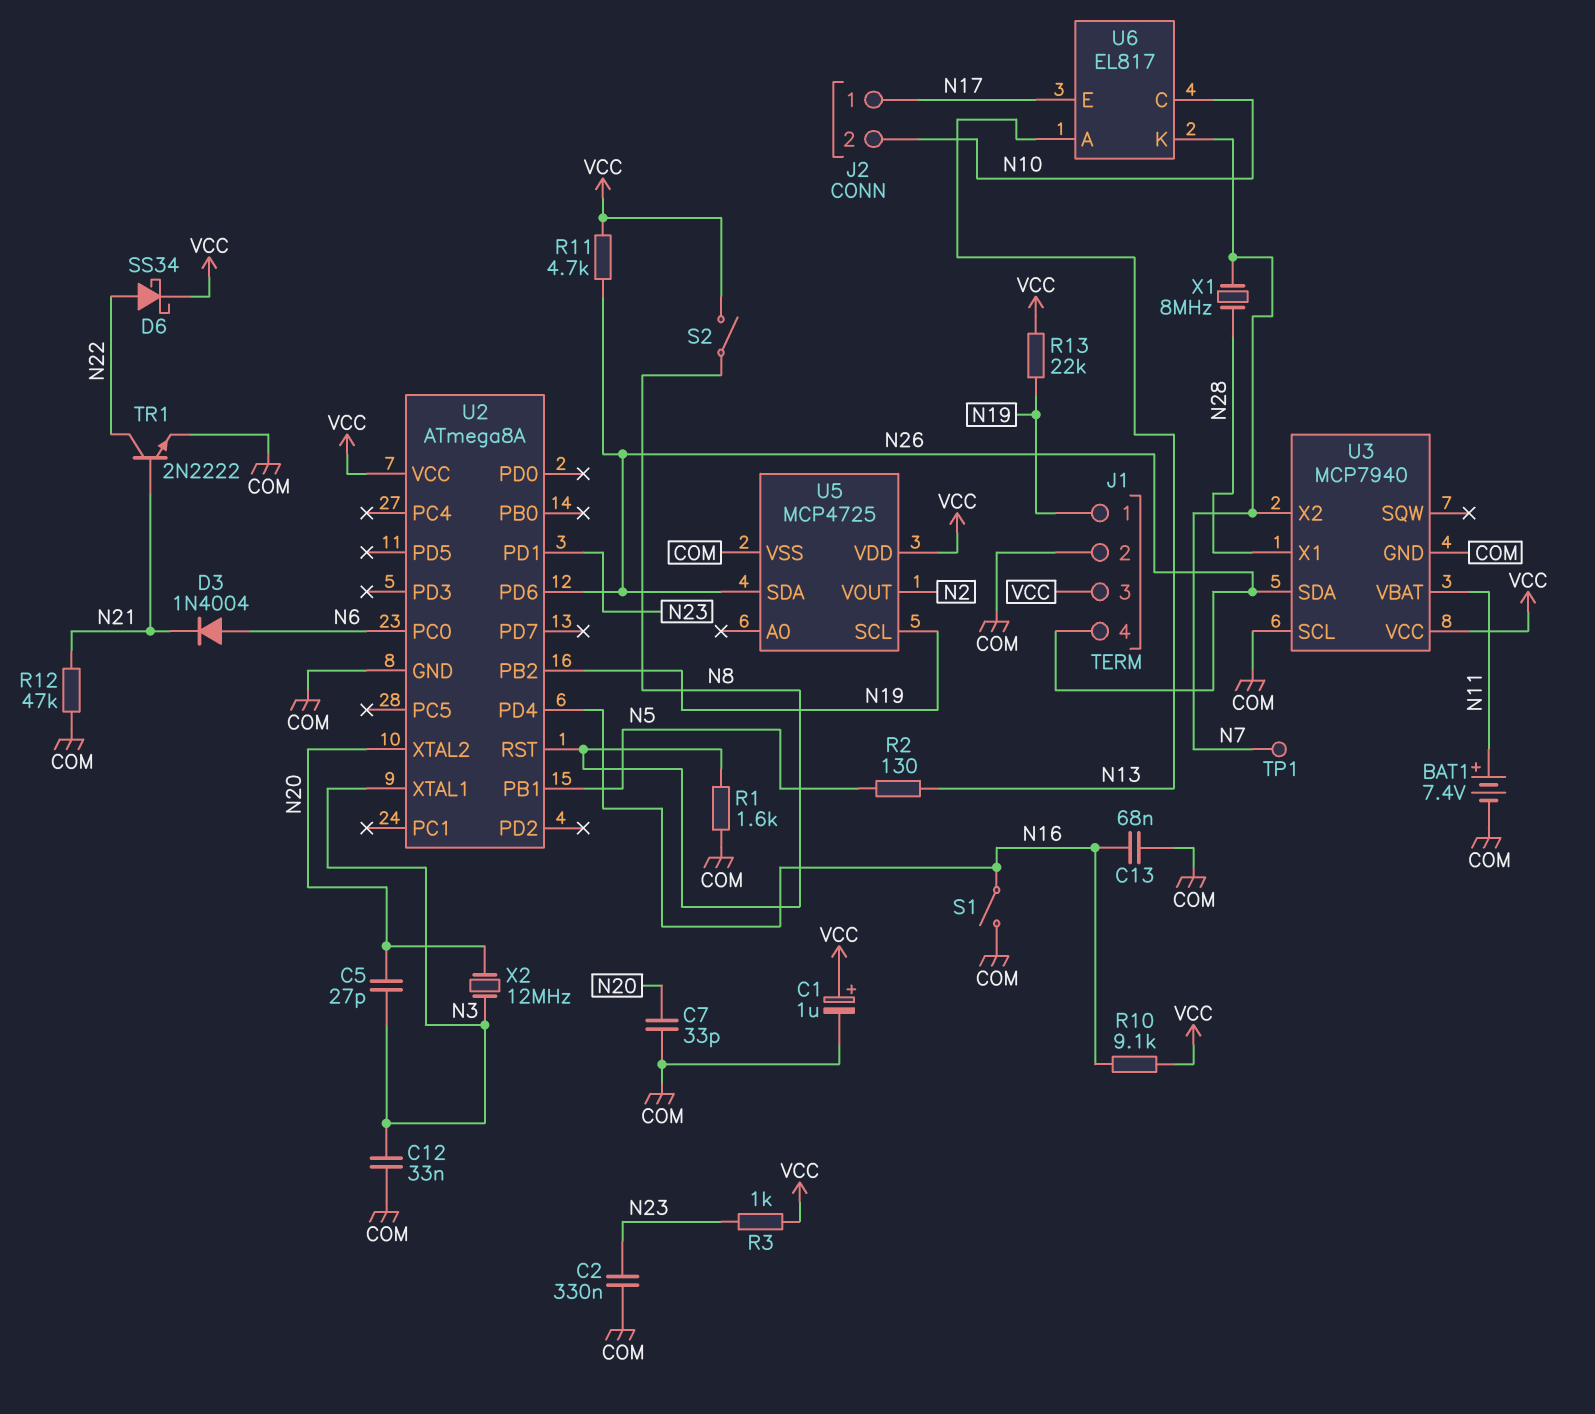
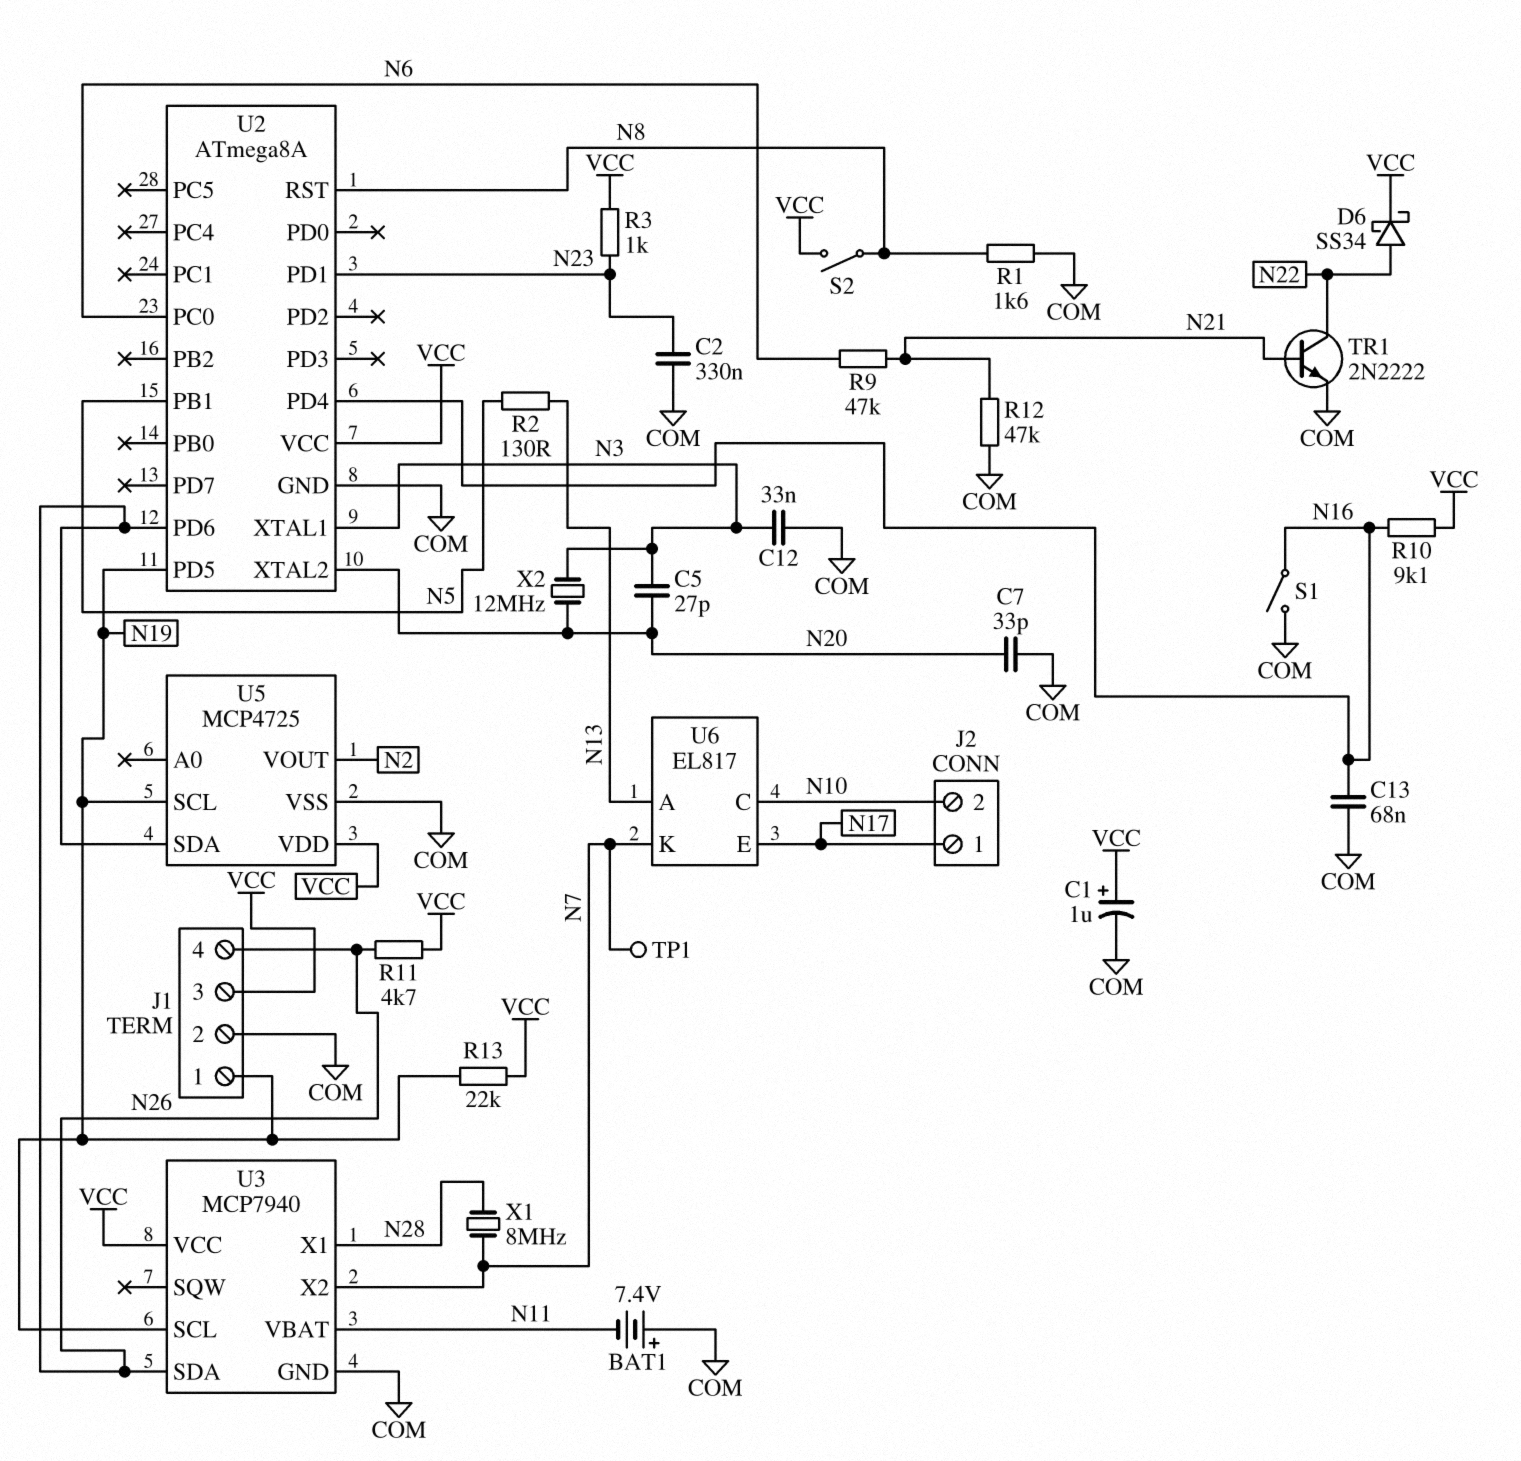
BAT1: 7.4V (plus N11, minus COM) -> 7.4V (plus COM, minus N11)
D3: diode 1N4004 (A N6, K N21) -> none
R9: none -> 47k (N6, N21)
U2 pin PB2: N19 -> none
U2 pin PD5: none -> N19
U3 pin SCL: COM -> N19

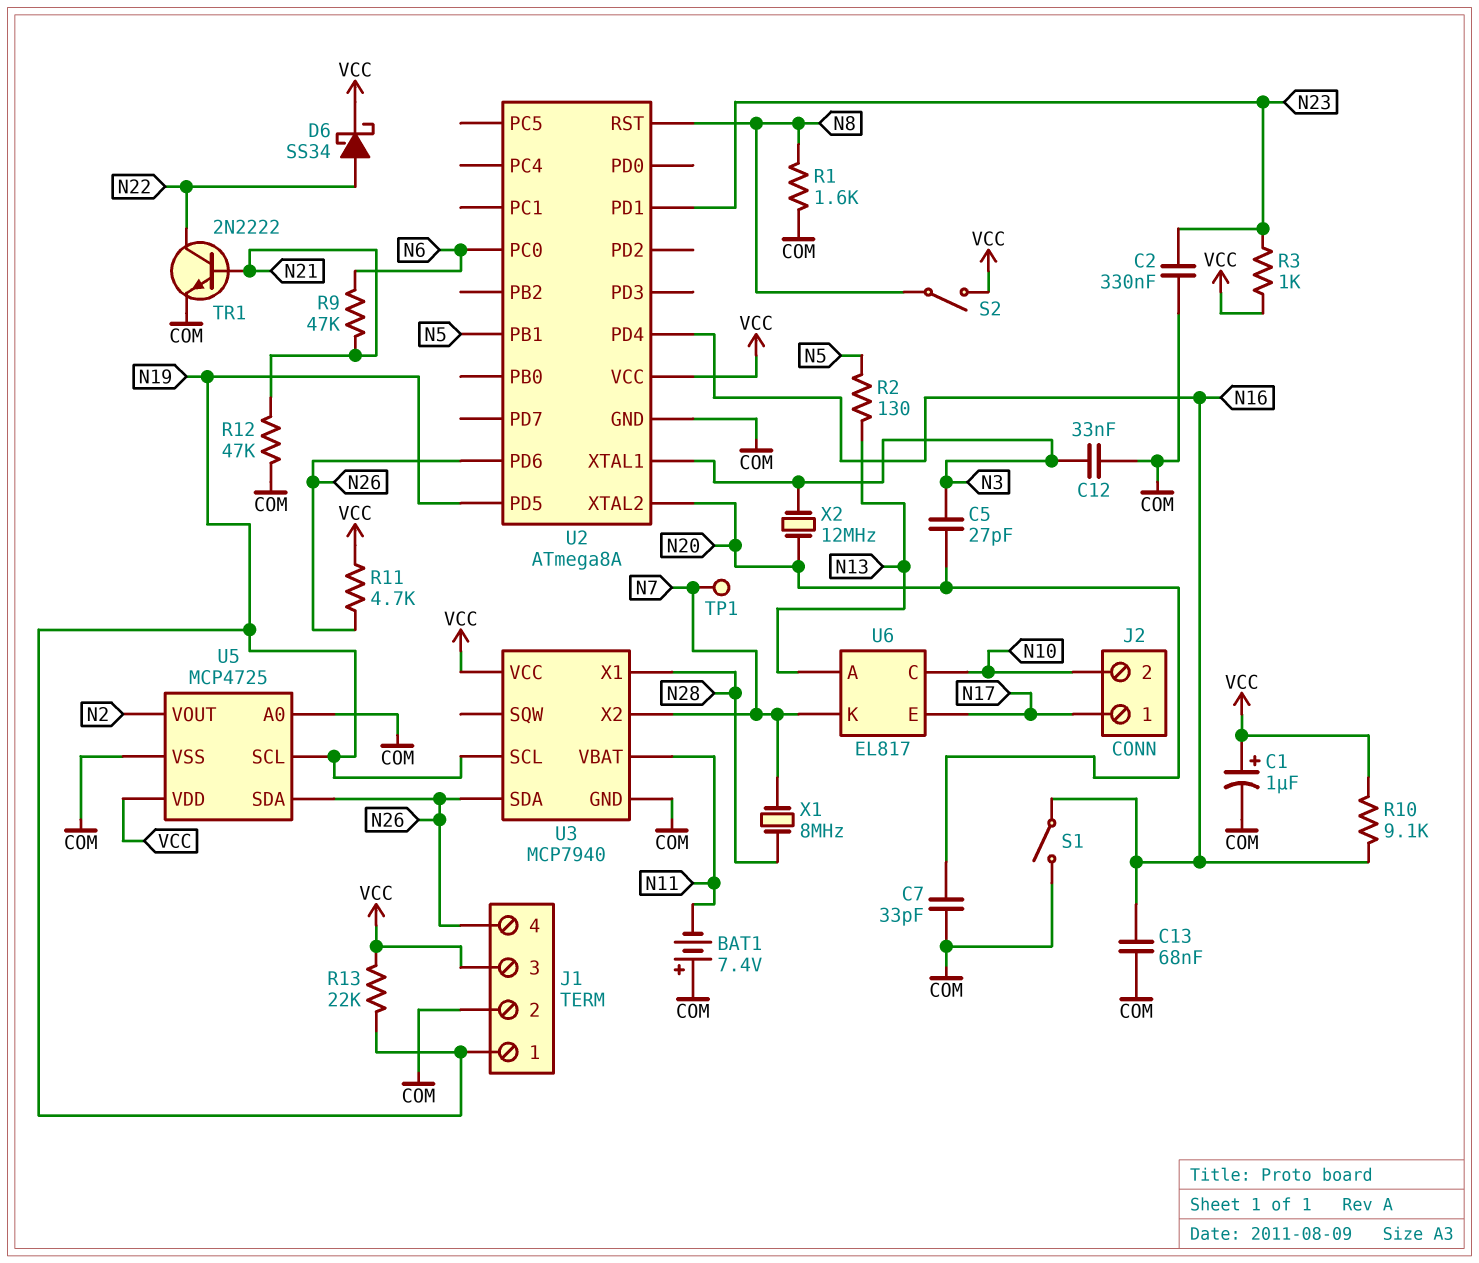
U5 pin A0: none -> COM

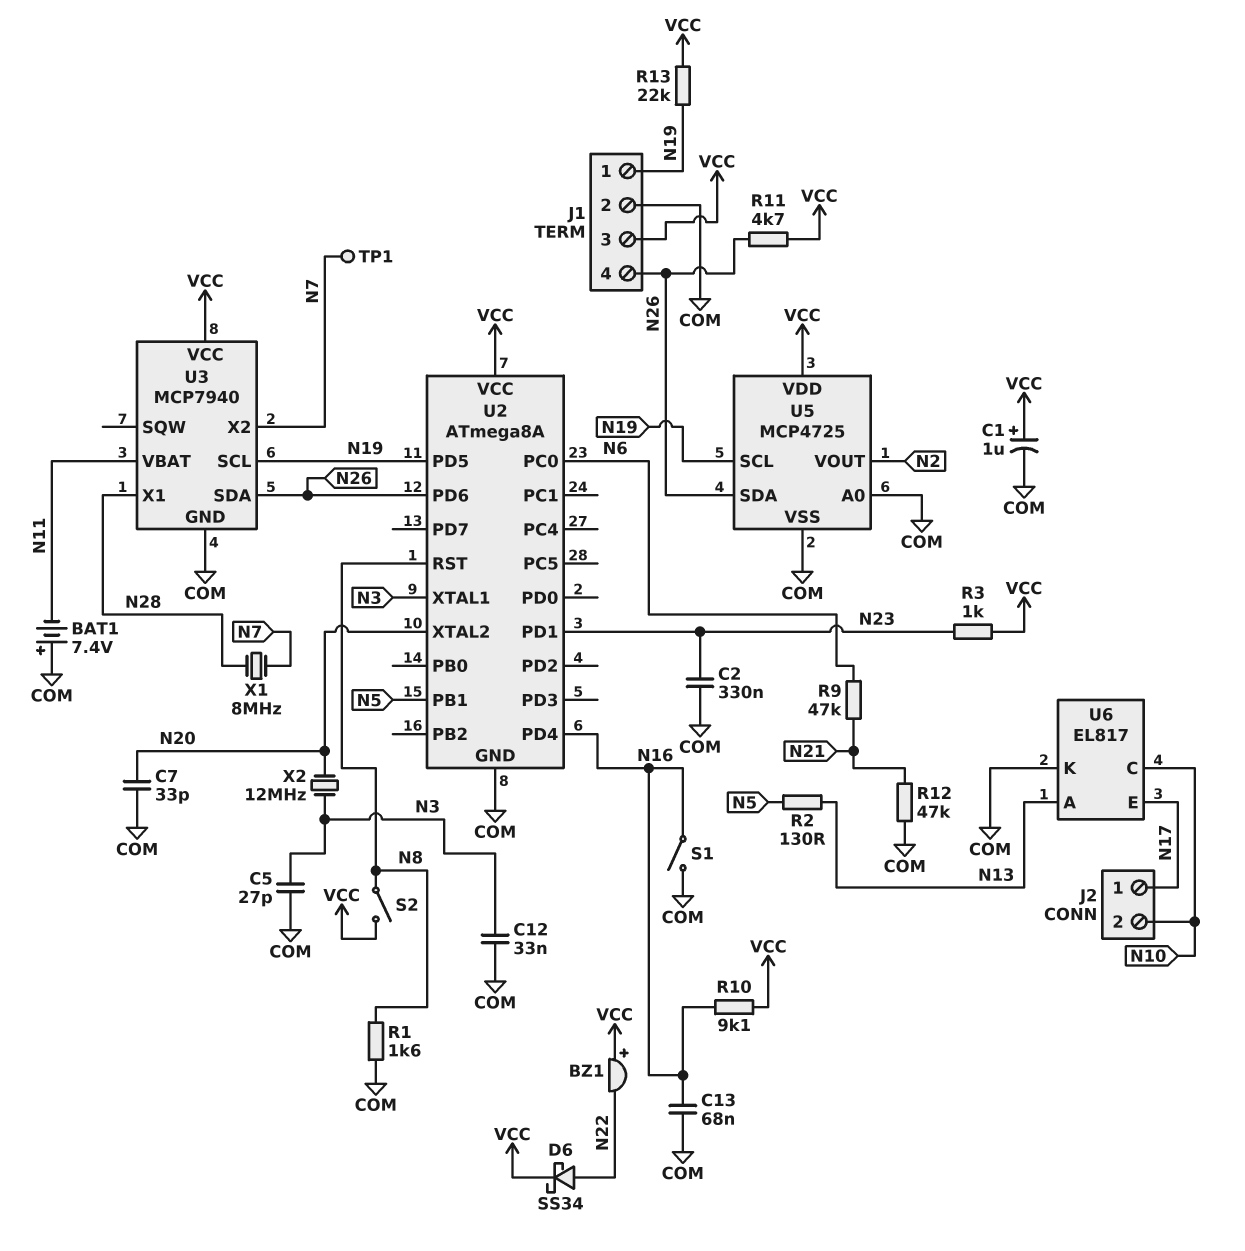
BZ1: none -> buzzer (plus VCC, minus N22)
C5: 27pF (N3, N20) -> 27pF (COM, N3)
TR1: NPN 2N2222 (B N21, C N22, E COM) -> none
U6 pin K: N7 -> COM

